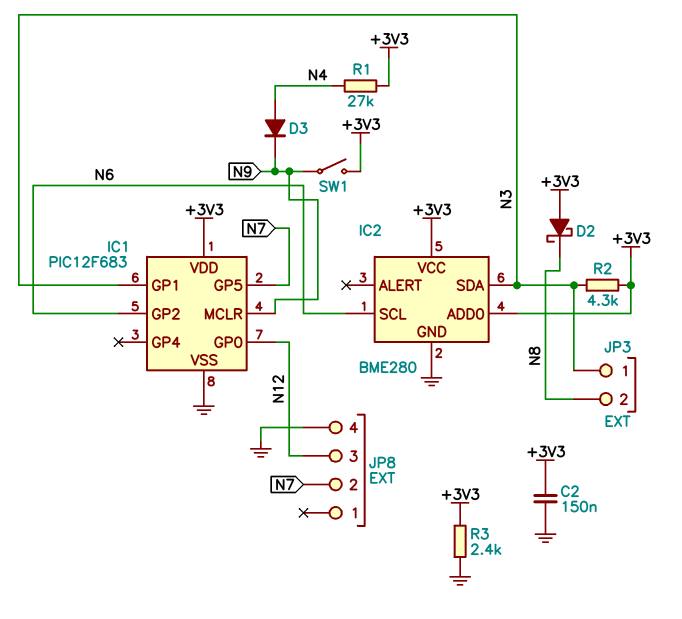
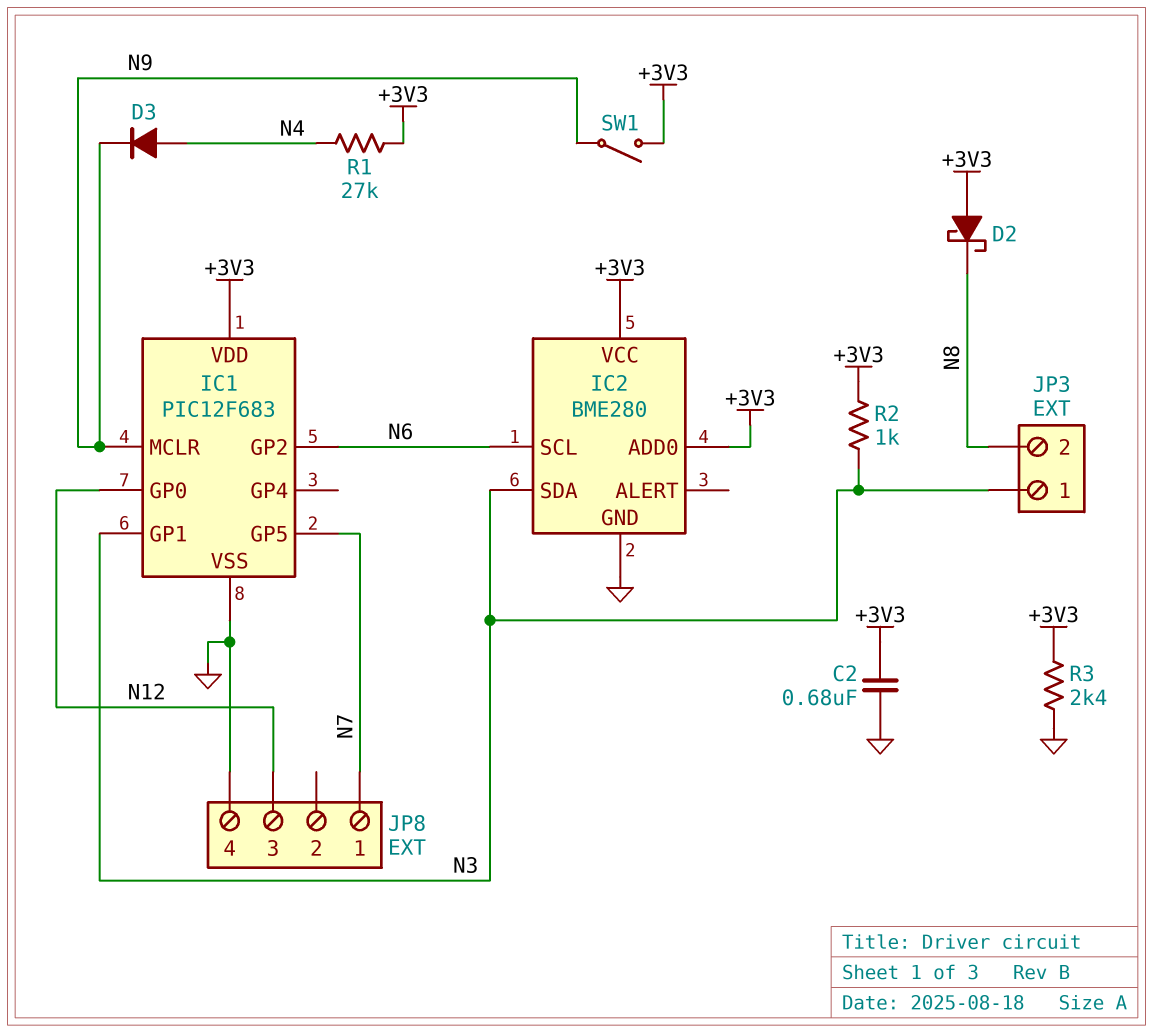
C2: 150nF (+3V3, GND) -> 680nF (+3V3, GND)
JP8 pin 1: none -> N7
JP8 pin 2: N7 -> none
R2: 4.3k (+3V3, N3) -> 1k (+3V3, N3)

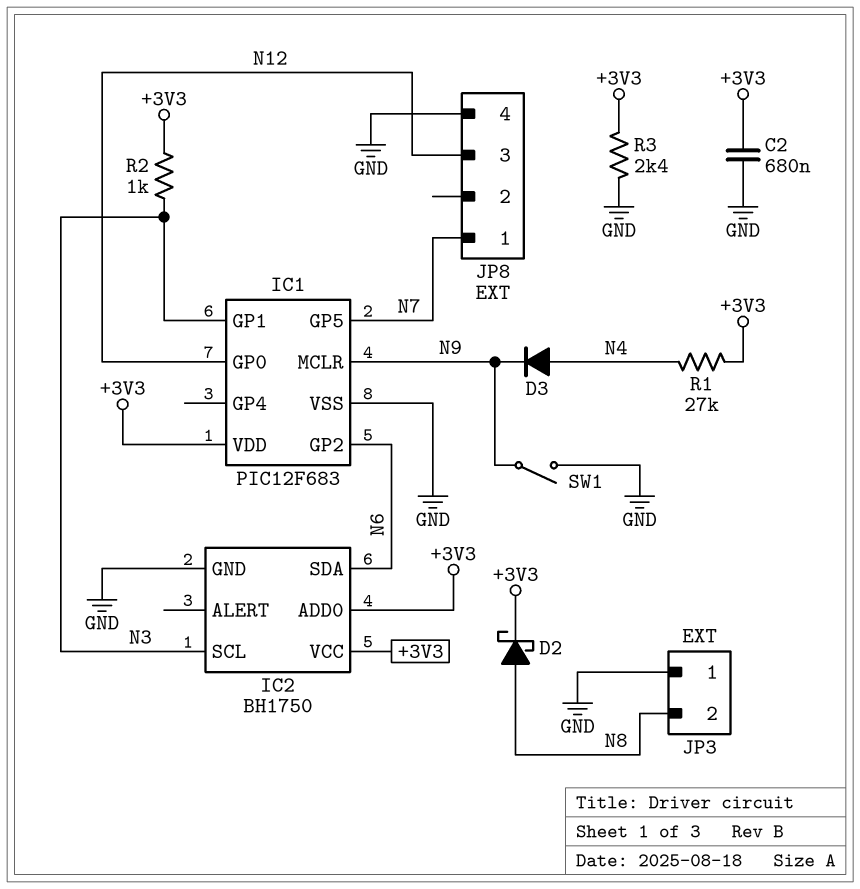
D2: schottky (A +3V3, K N8) -> schottky (A N8, K +3V3)
IC2: BME280 -> BH1750
IC2 pin SCL: N6 -> N3
IC2 pin SDA: N3 -> N6
JP3 pin 1: N3 -> GND
SW1: switch (+3V3, N9) -> switch (GND, N9)

